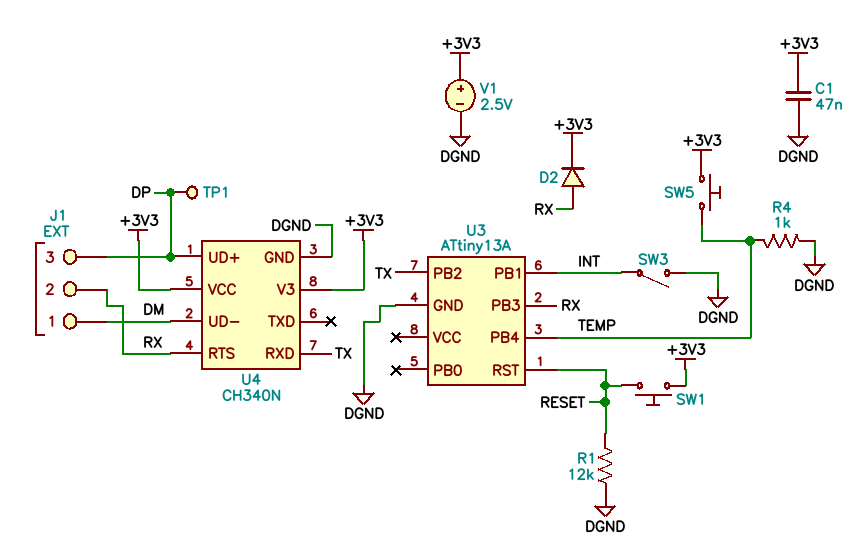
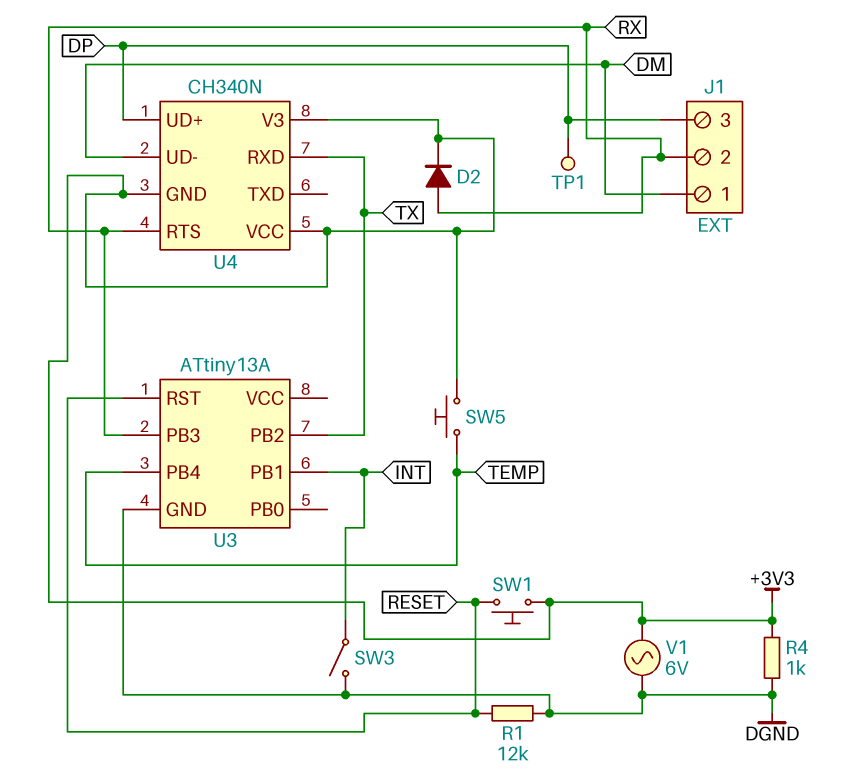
C1: 47nF (+3V3, DGND) -> none
R4: 1k (DGND, TEMP) -> 1k (+3V3, DGND)
U4 pin GND: DGND -> +3V3
V1: 2.5V (plus +3V3, minus DGND) -> AC 6V (+3V3, DGND)

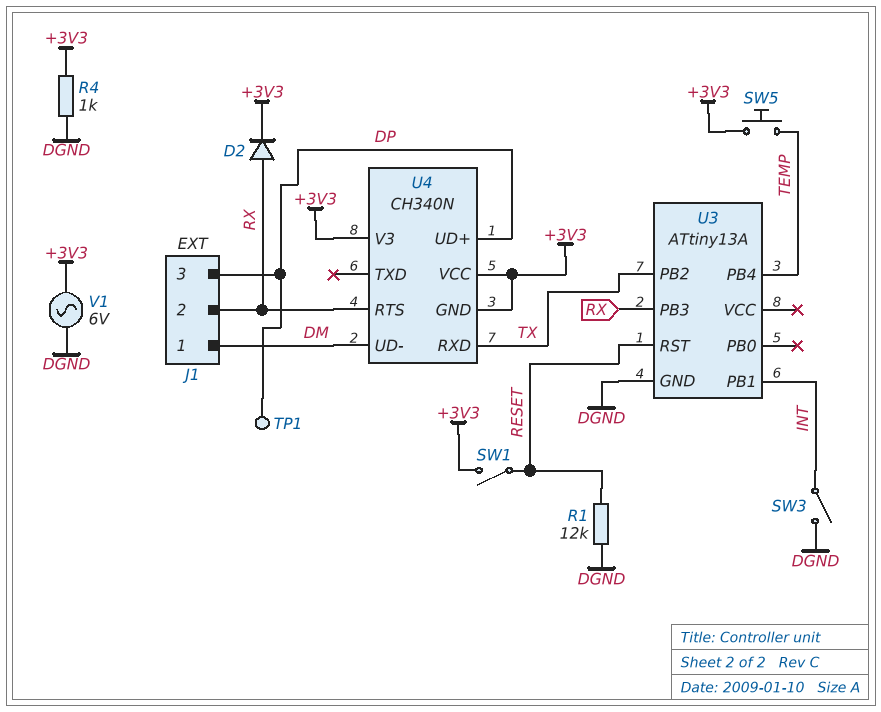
SW1: button (+3V3, RESET) -> switch (+3V3, RESET)

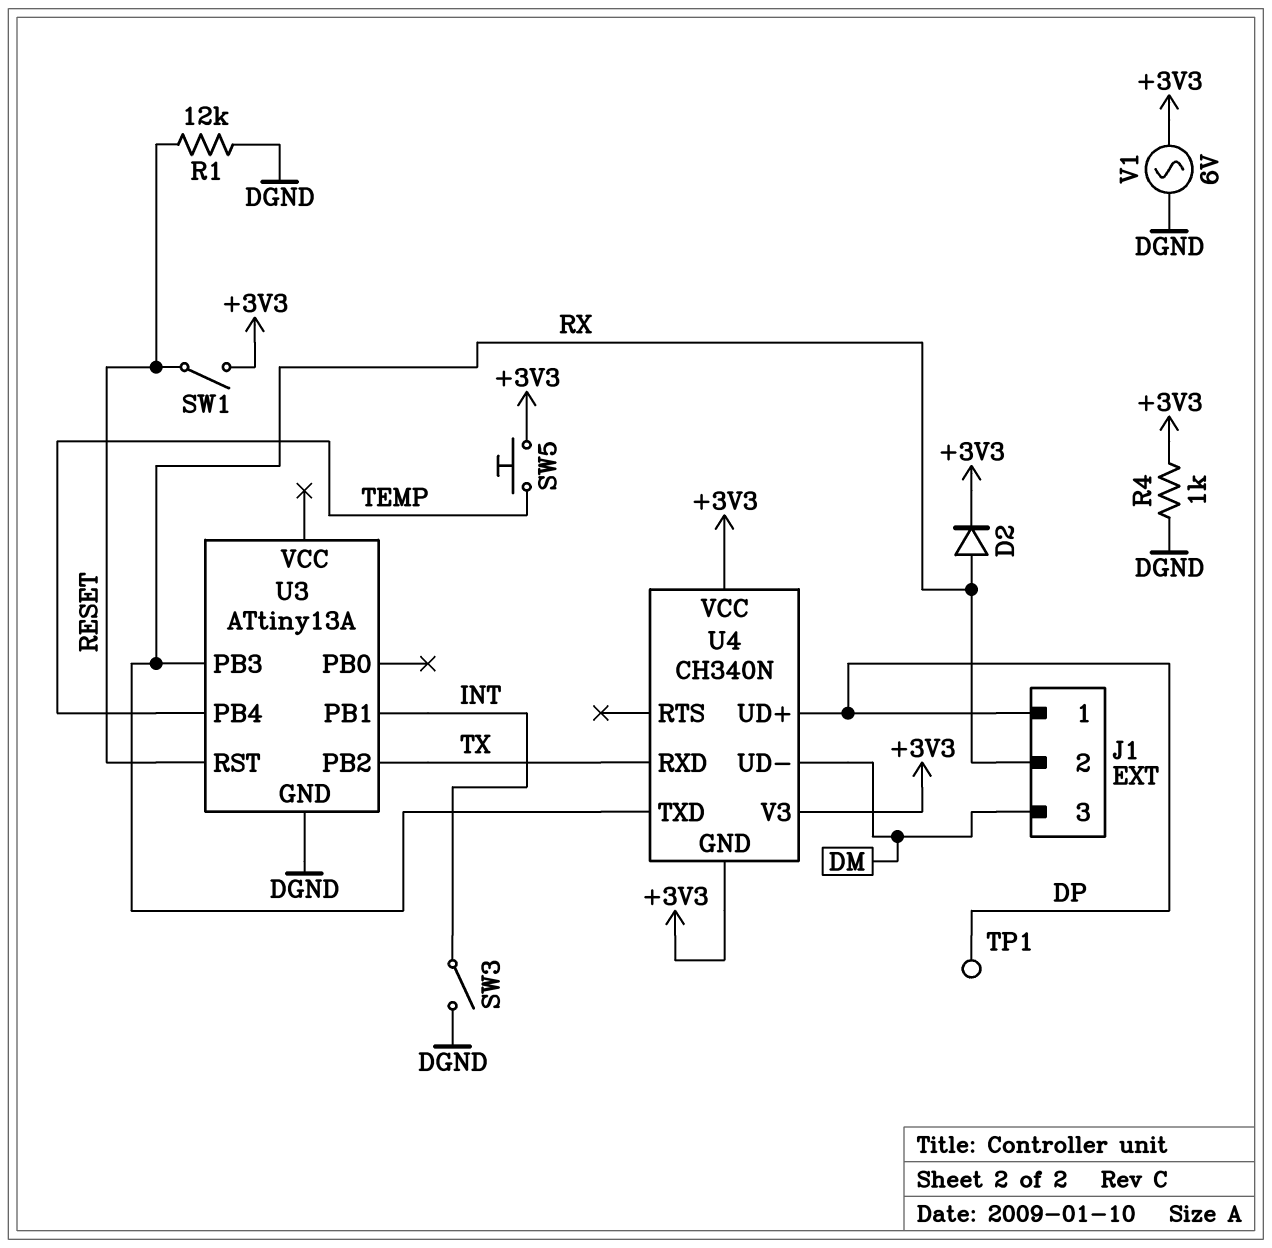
J1 pin 1: DM -> DP
J1 pin 3: DP -> DM
U4 pin RTS: RX -> none
U4 pin TXD: none -> RX

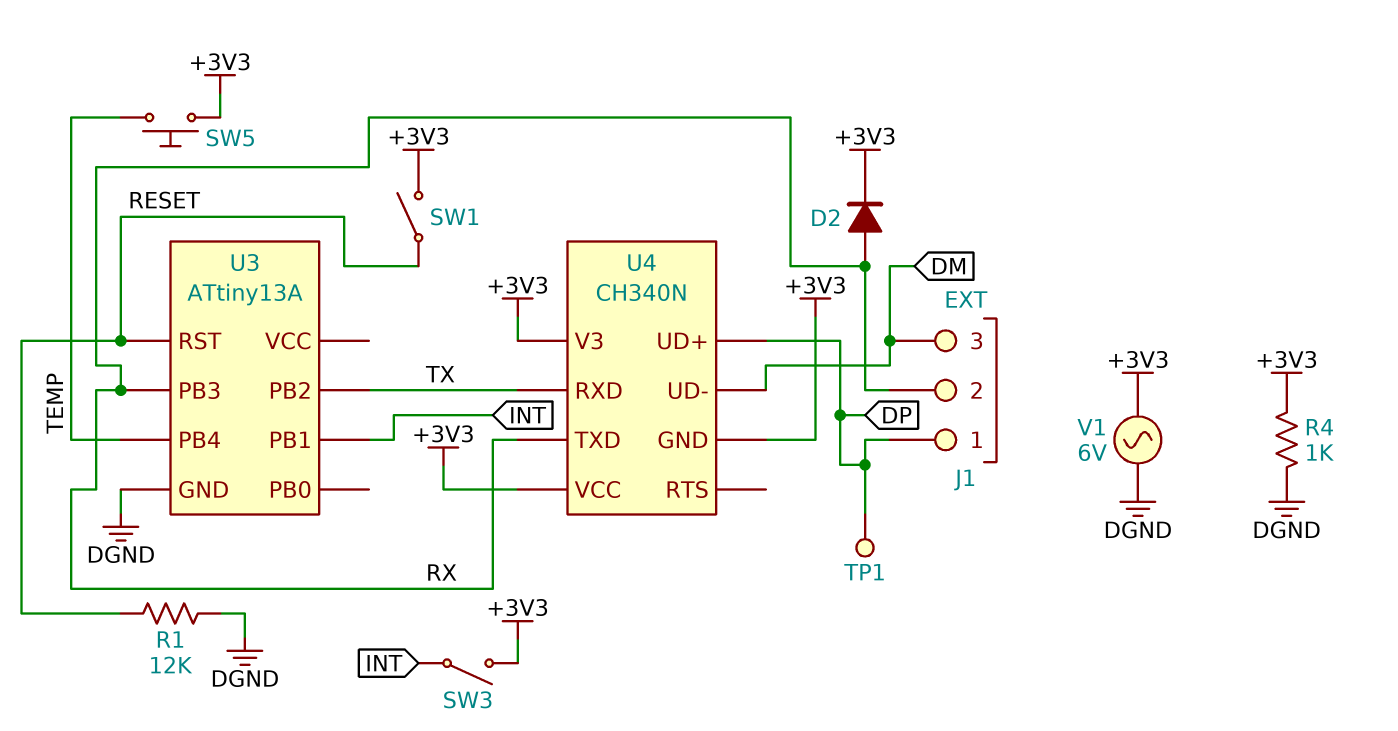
SW3: switch (DGND, INT) -> switch (+3V3, INT)

